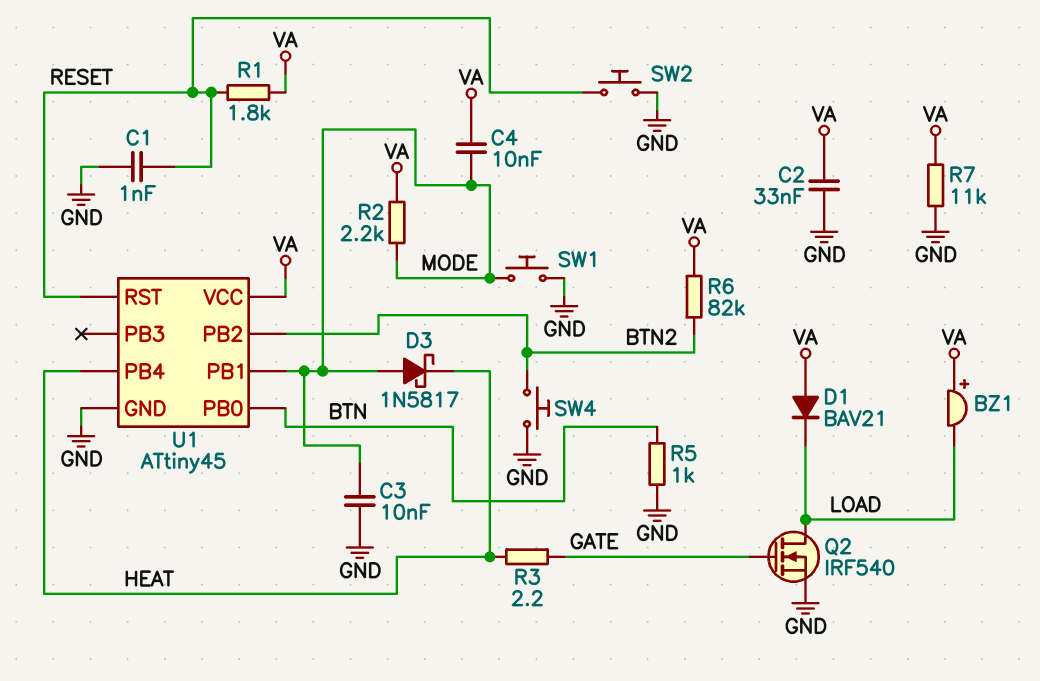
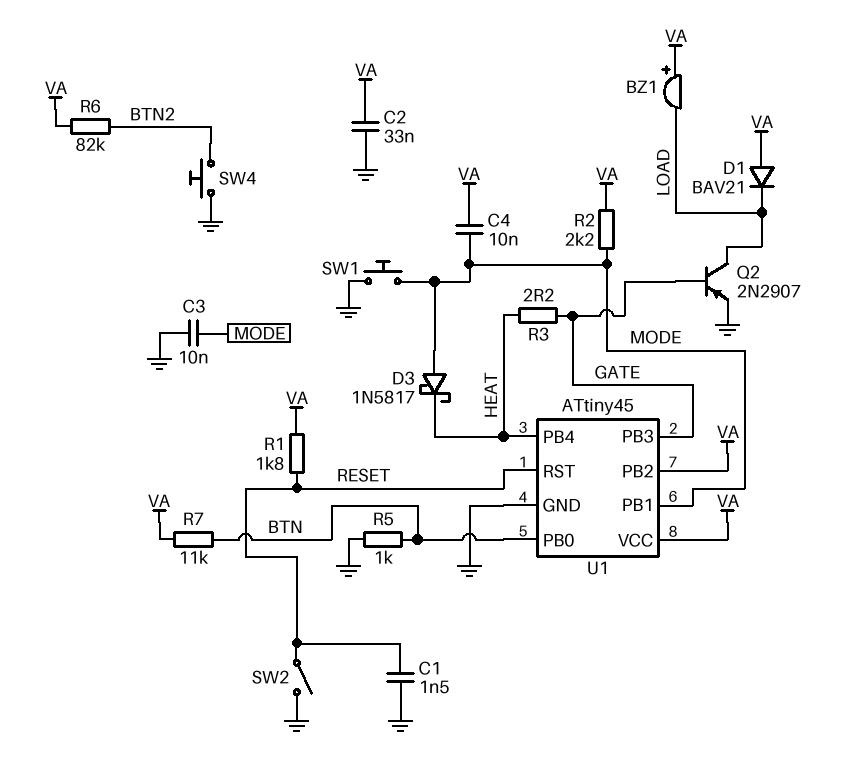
C1: 1nF (GND, RESET) -> 1.5nF (GND, RESET)
Q2: NMOS IRF540 (G GATE, D LOAD, S GND) -> PNP 2N2907 (B GATE, C LOAD, E GND)
R7: 11k (GND, VA) -> 11k (BTN, VA)
SW2: button (GND, RESET) -> switch (GND, RESET)
U1 pin PB2: BTN2 -> VA
U1 pin PB3: none -> GATE

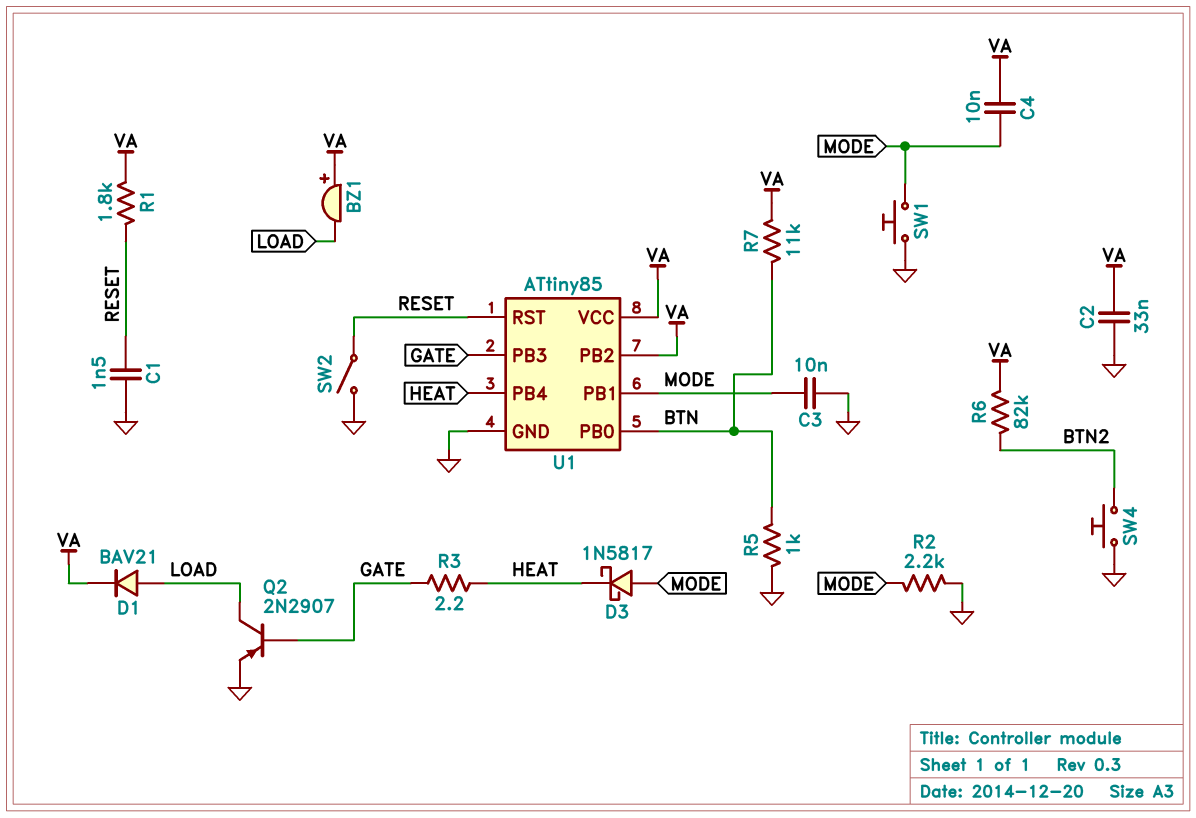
D1: diode BAV21 (A VA, K LOAD) -> diode BAV21 (A LOAD, K VA)
R2: 2.2k (MODE, VA) -> 2.2k (GND, MODE)
U1: ATtiny45 -> ATtiny85

